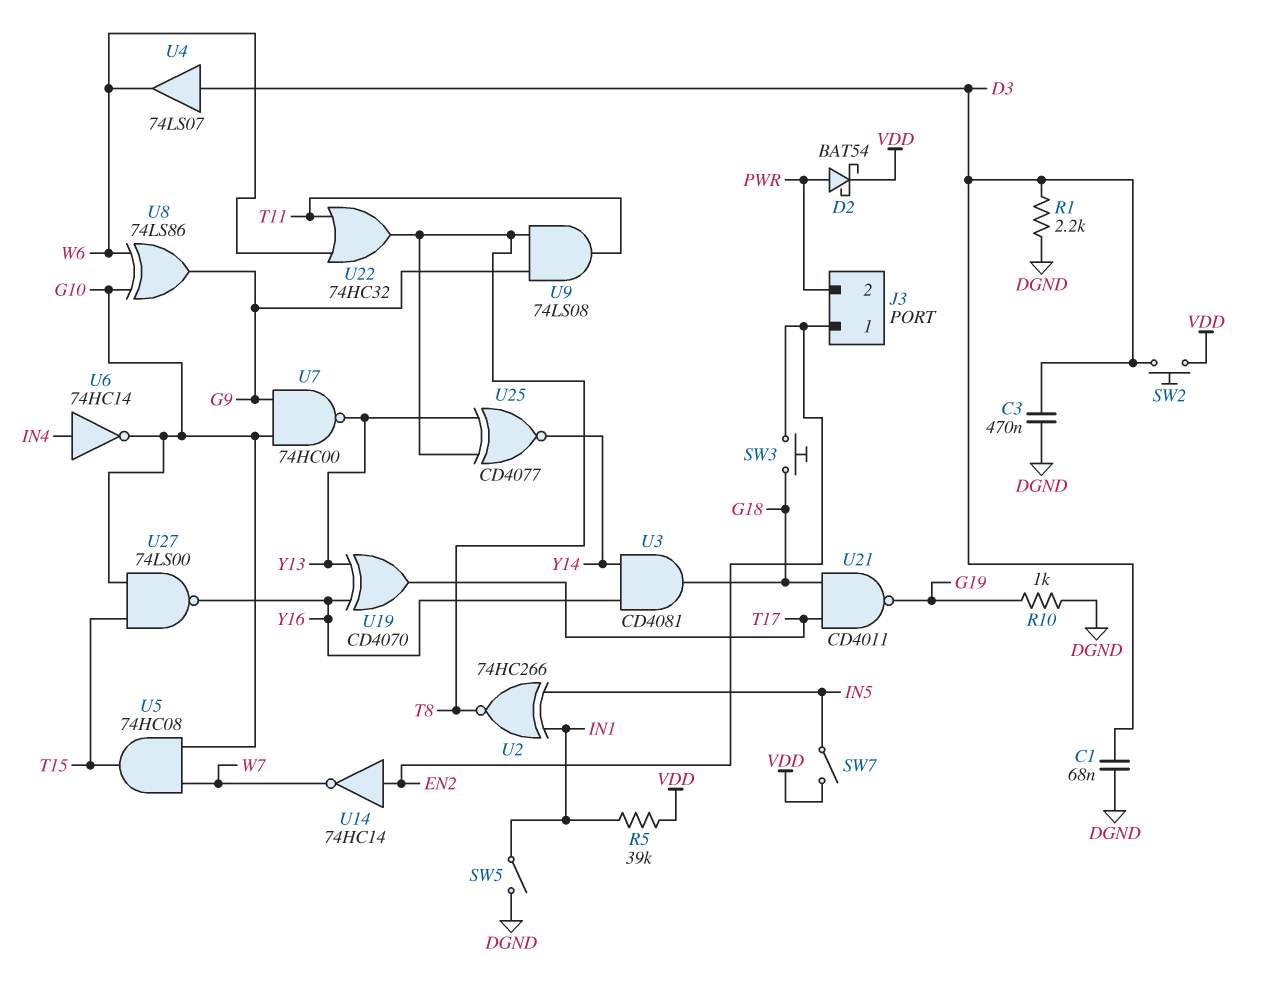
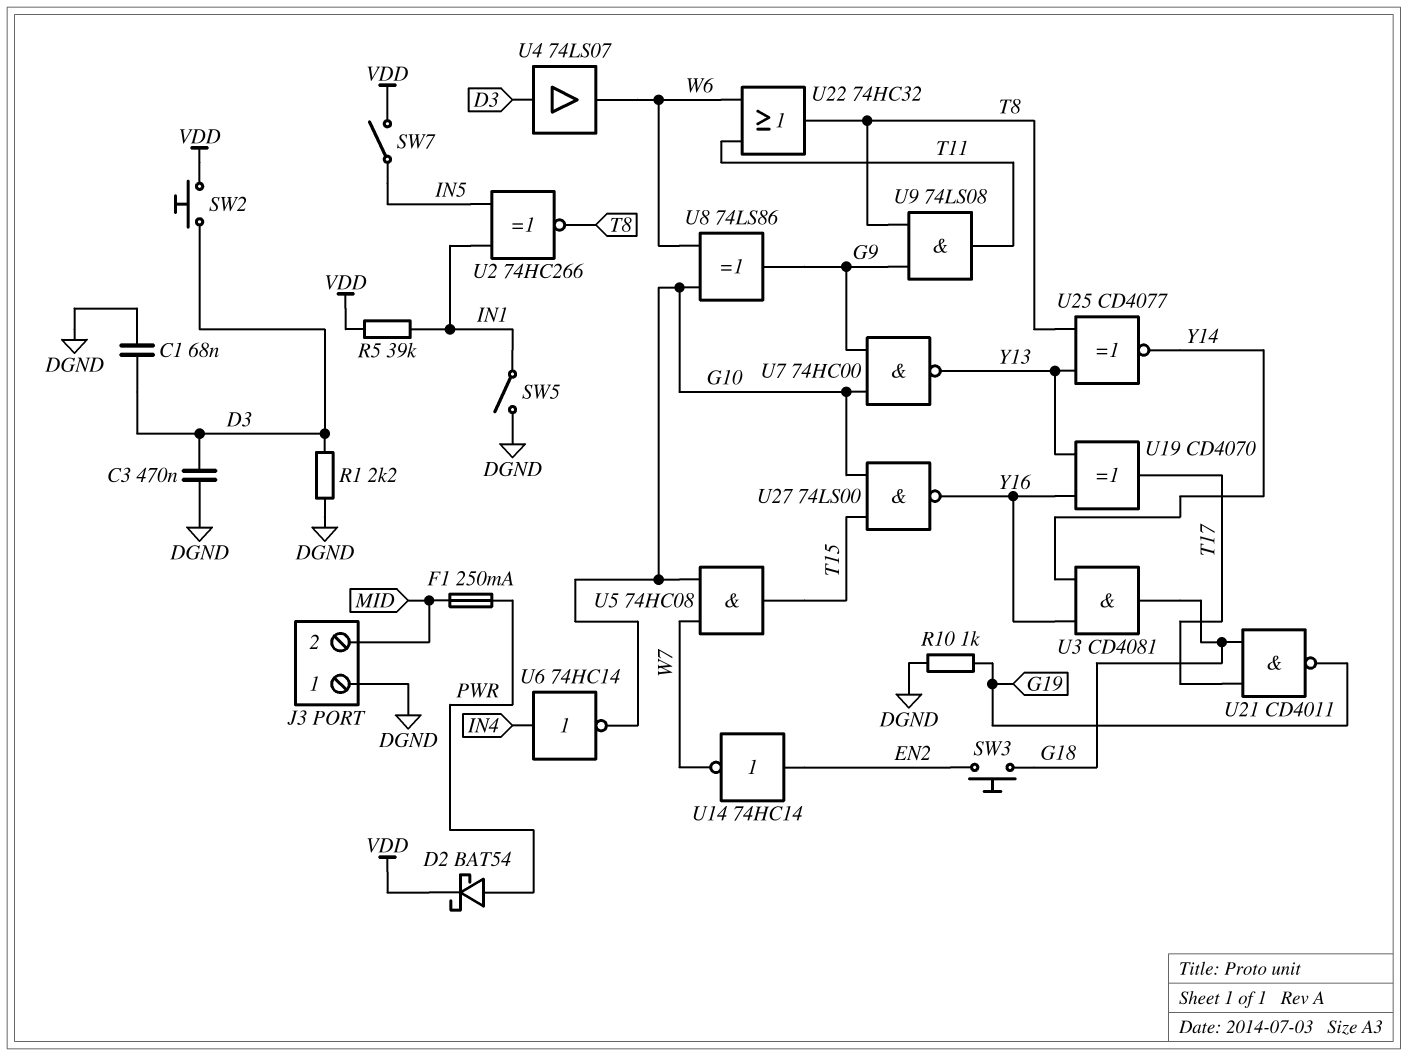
F1: none -> 250mA (MID, PWR)
J3 pin 1: EN2 -> DGND
J3 pin 2: PWR -> MID

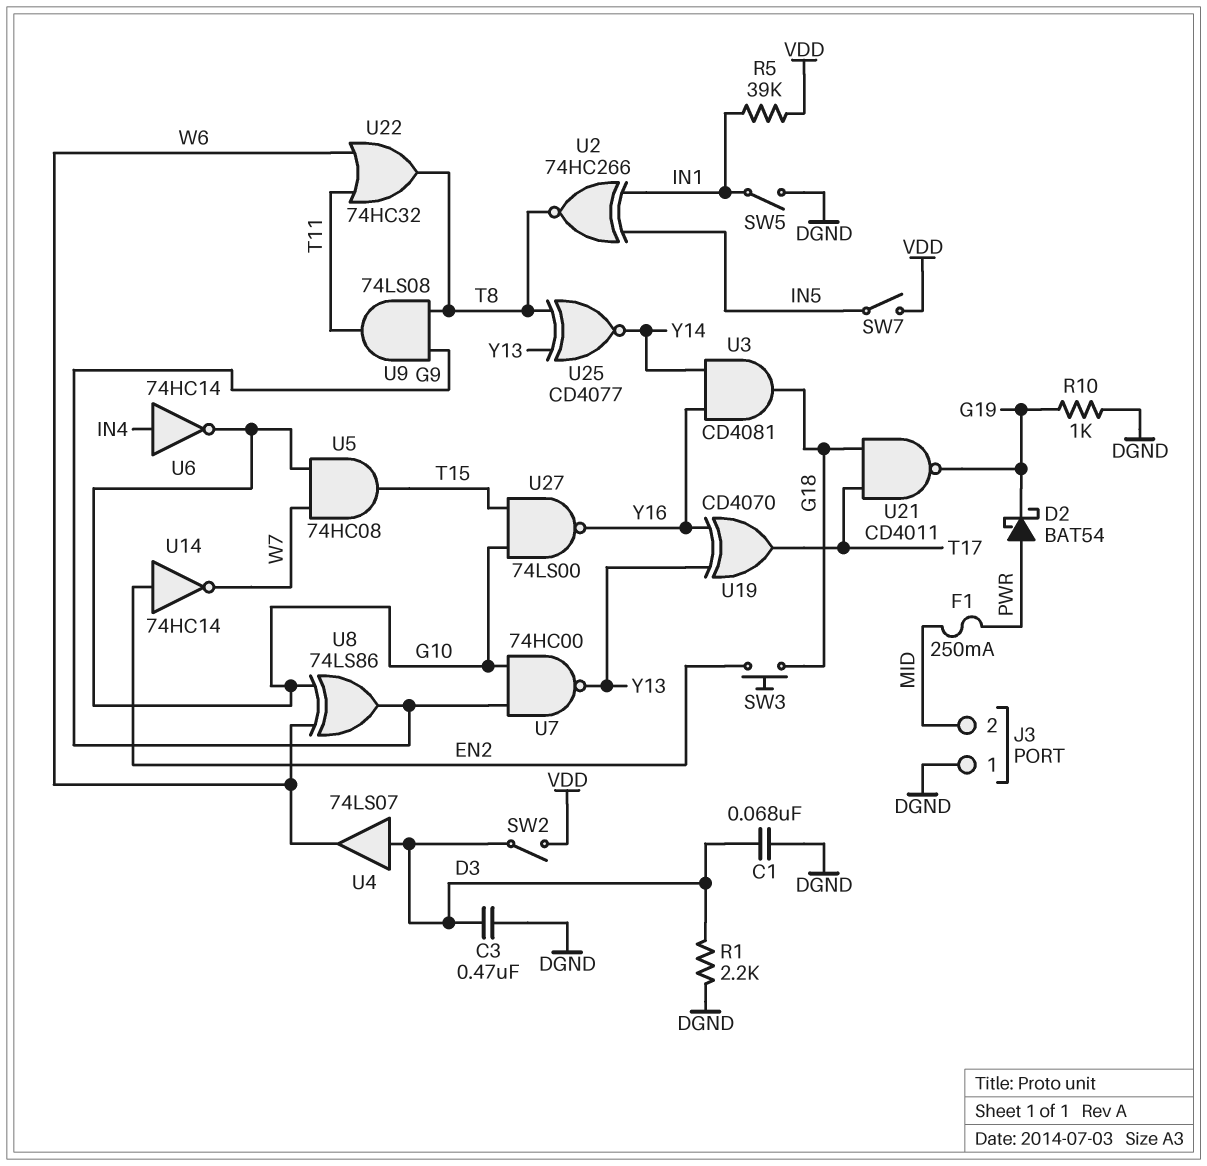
D2: schottky BAT54 (A PWR, K VDD) -> schottky BAT54 (A PWR, K G19)
SW2: button (D3, VDD) -> switch (D3, VDD)

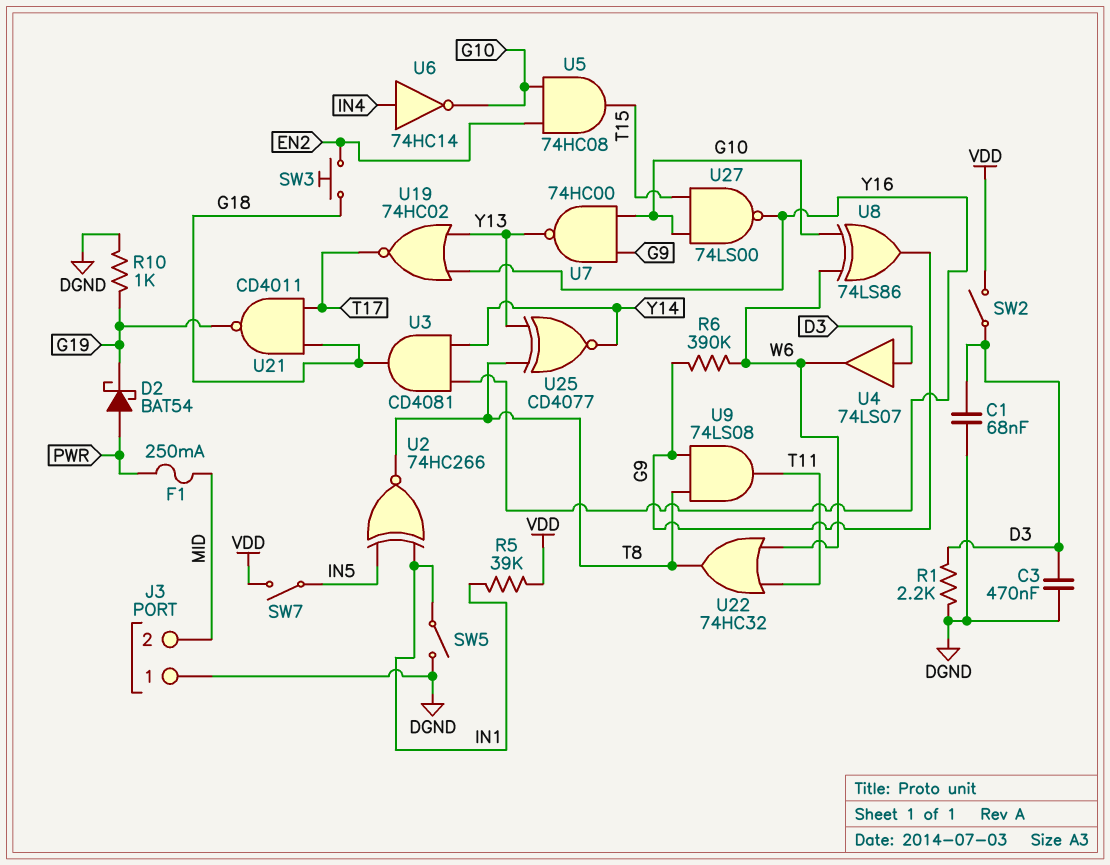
R6: none -> 390k (G9, W6)
U5: AND 74HC08 (in G10, in W7, out T15) -> AND 74HC08 (in EN2, in G10, out T15)
U14: NOT 74HC14 (in EN2, out W7) -> none
U19: XOR CD4070 (in Y13, in Y16, out T17) -> NOR 74HC02 (in Y13, in Y16, out T17)

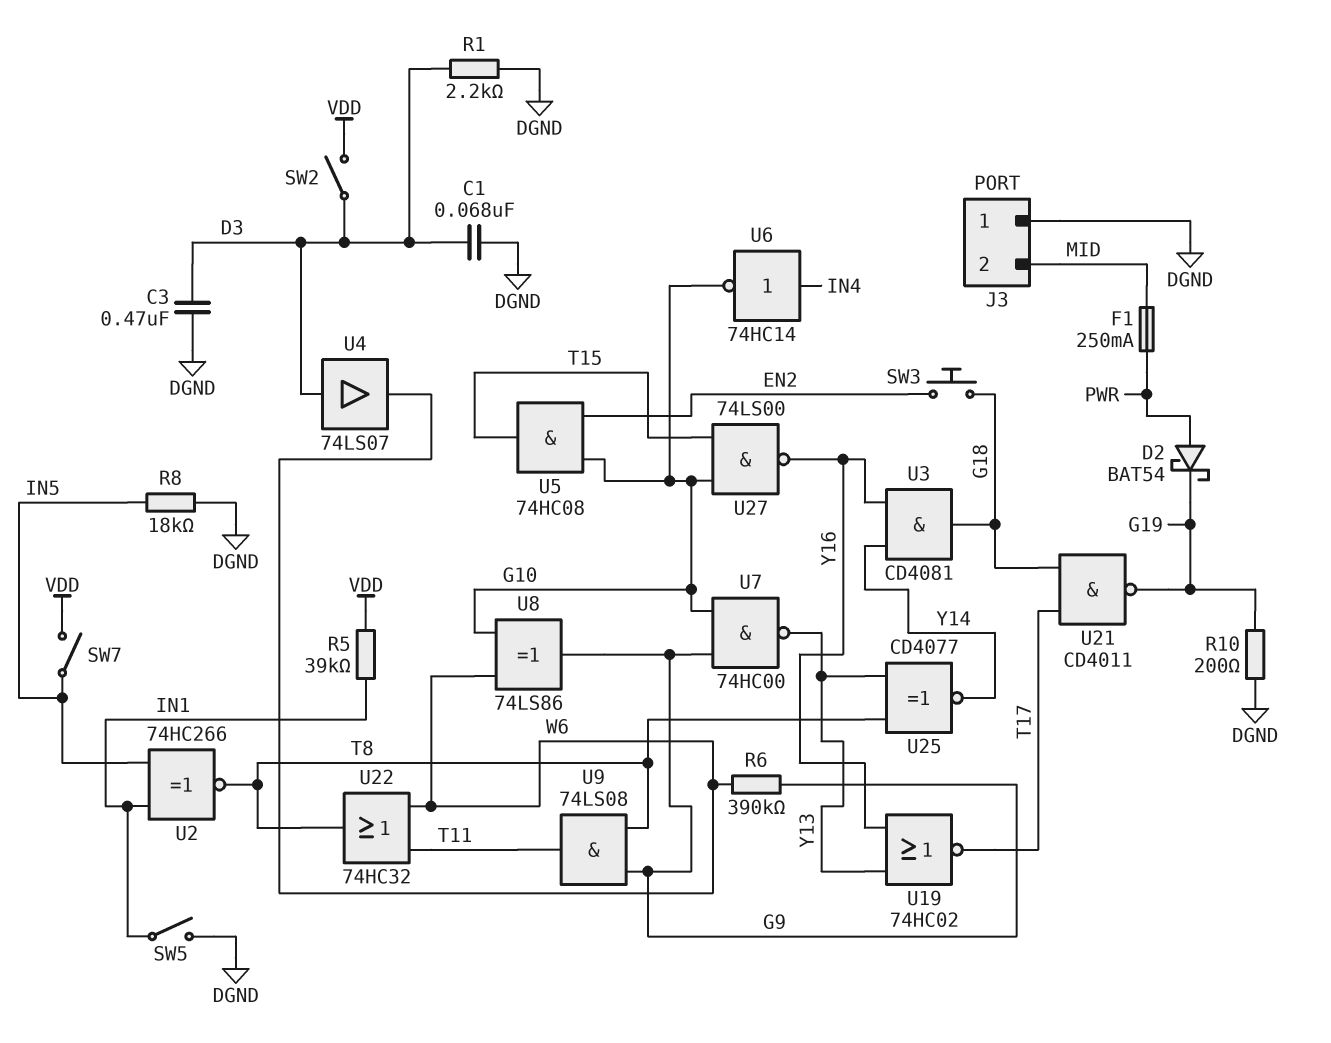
R8: none -> 18k (DGND, IN5)
R10: 1k (DGND, G19) -> 200 (DGND, G19)

